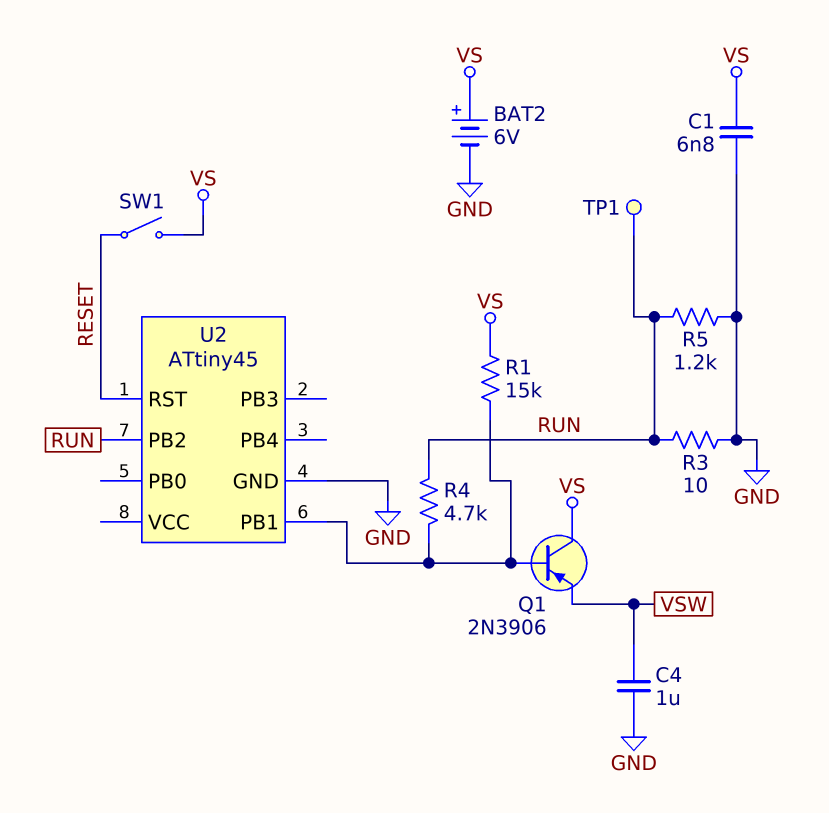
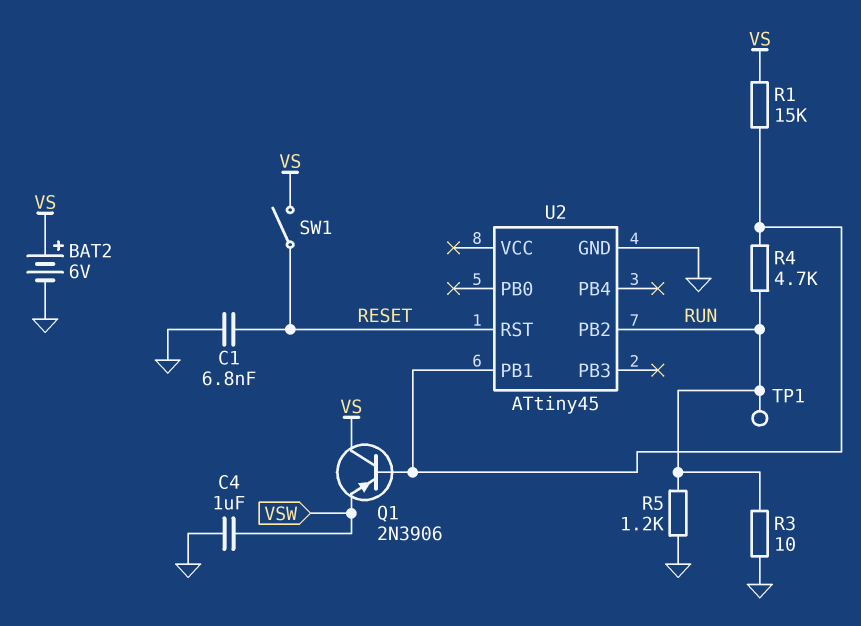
C1: 6.8nF (GND, VS) -> 6.8nF (GND, RESET)

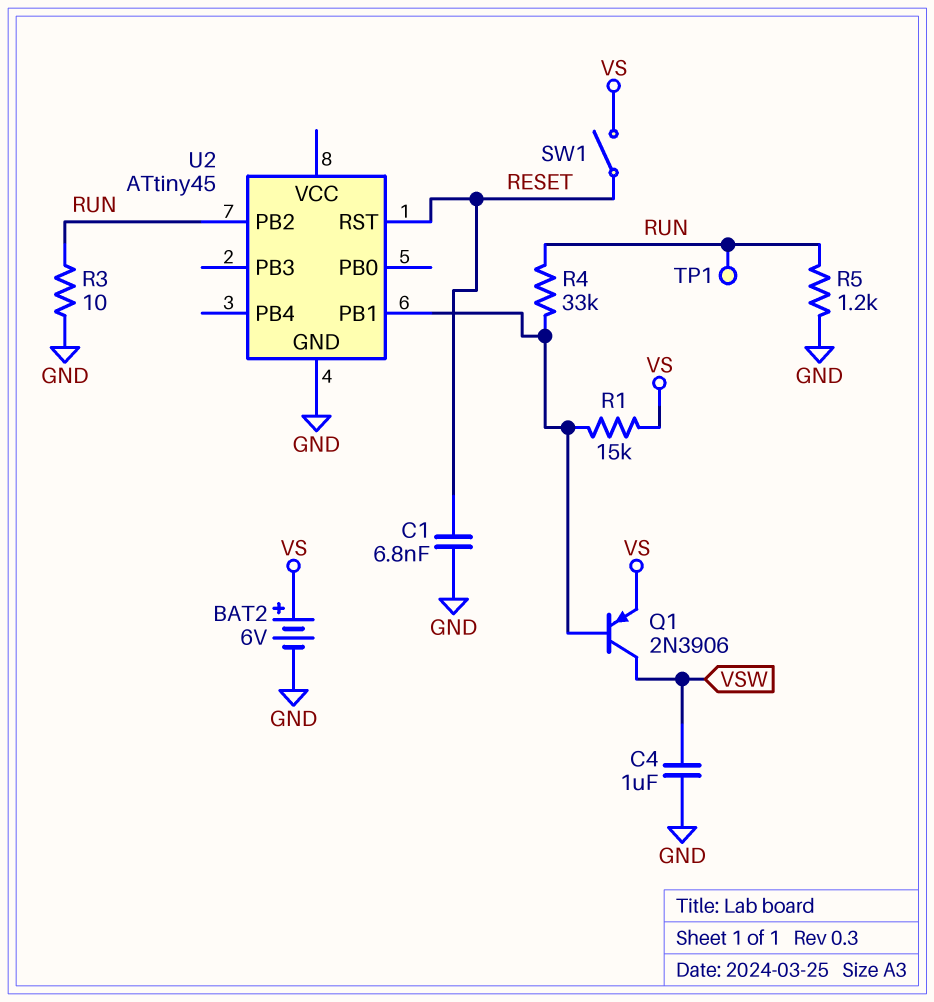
Q1: PNP 2N3906 (B U2/PB1, C VS, E VSW) -> PNP 2N3906 (B U2/PB1, C VSW, E VS)
R4: 4.7k (RUN, U2/PB1) -> 33k (RUN, U2/PB1)

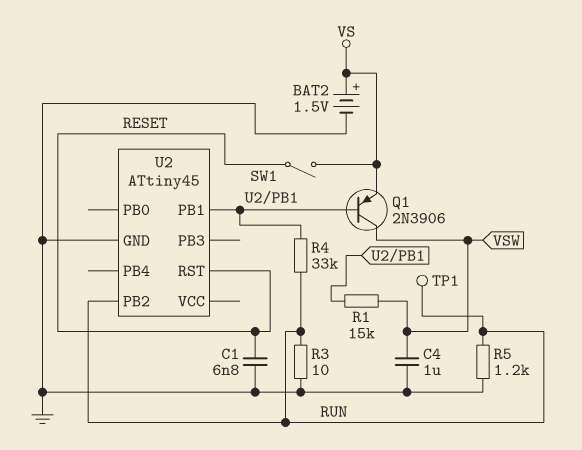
BAT2: 6V (plus VS, minus GND) -> 1.5V (plus VS, minus GND)
R1: 15k (U2/PB1, VS) -> 15k (U2/PB1, VSW)

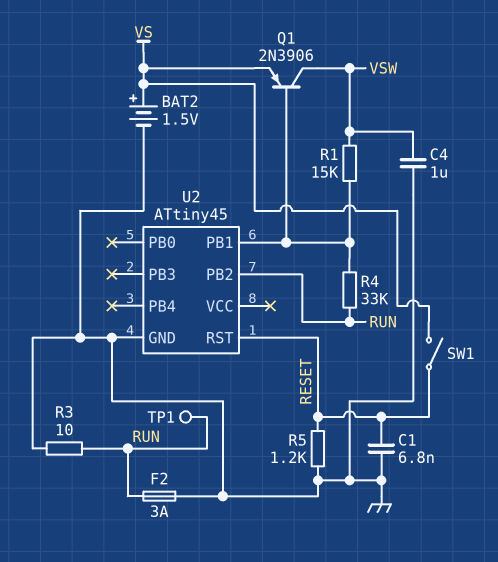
F2: none -> 3A (GND, RUN)
R5: 1.2k (GND, RUN) -> 1.2k (GND, RESET)

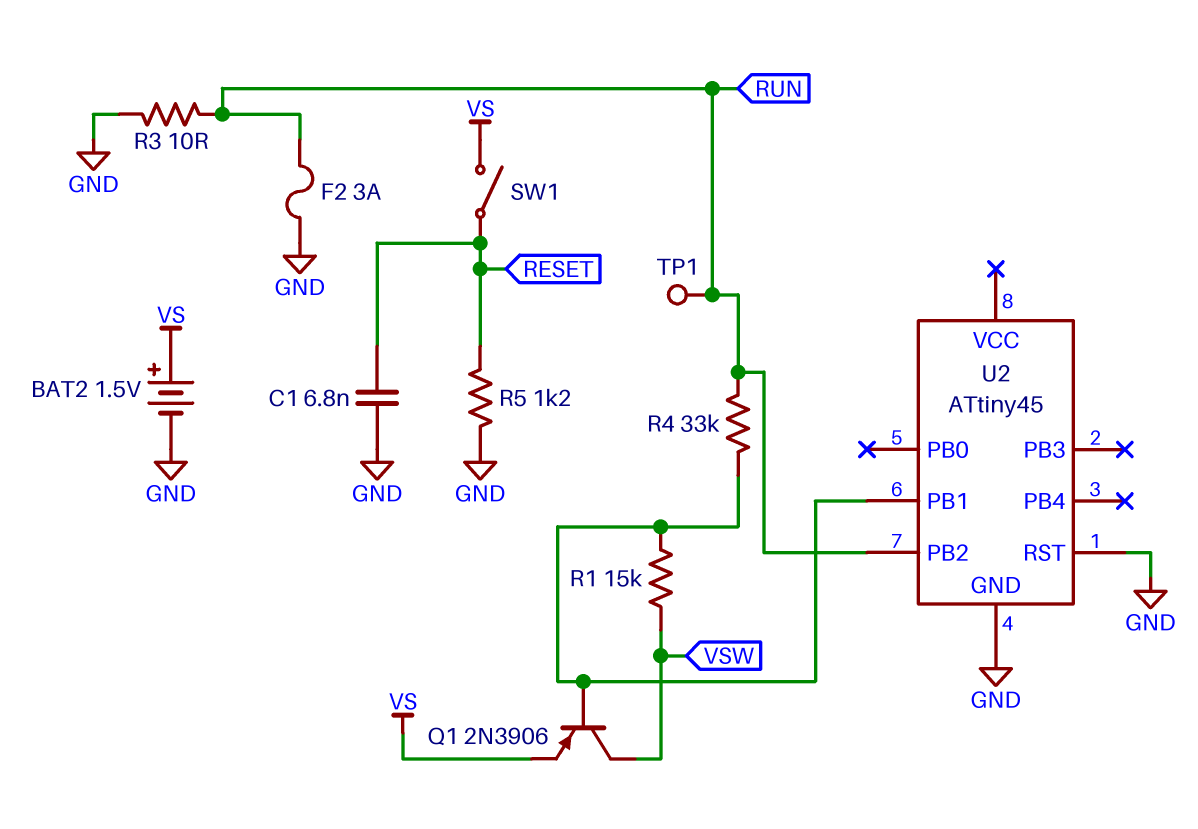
C4: 1uF (GND, VSW) -> none
U2 pin RST: RESET -> GND

